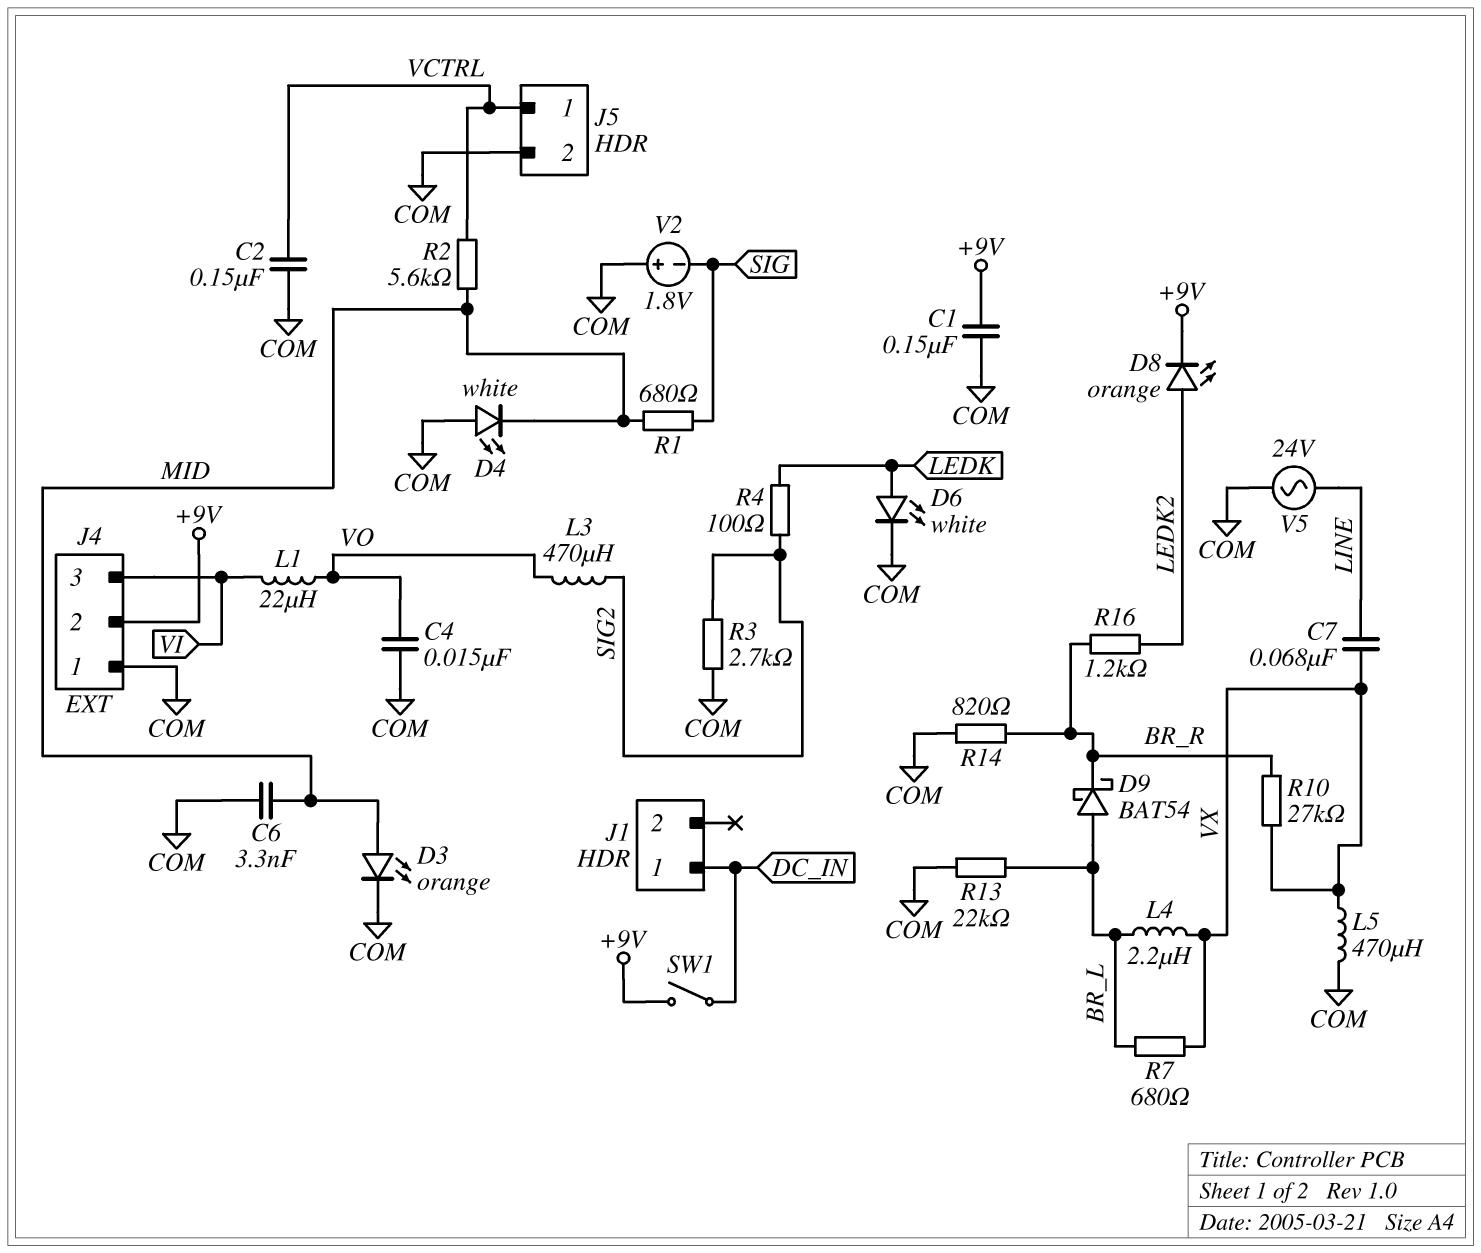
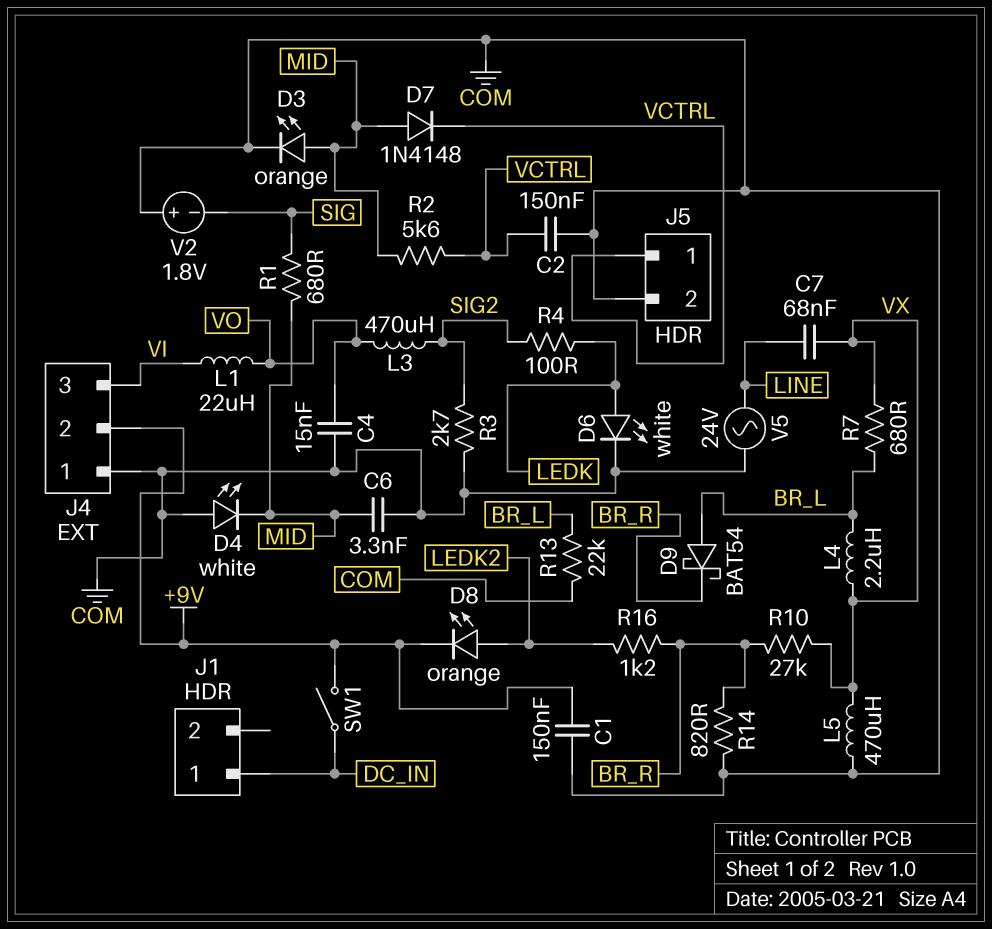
D7: none -> diode 1N4148 (A MID, K VCTRL)

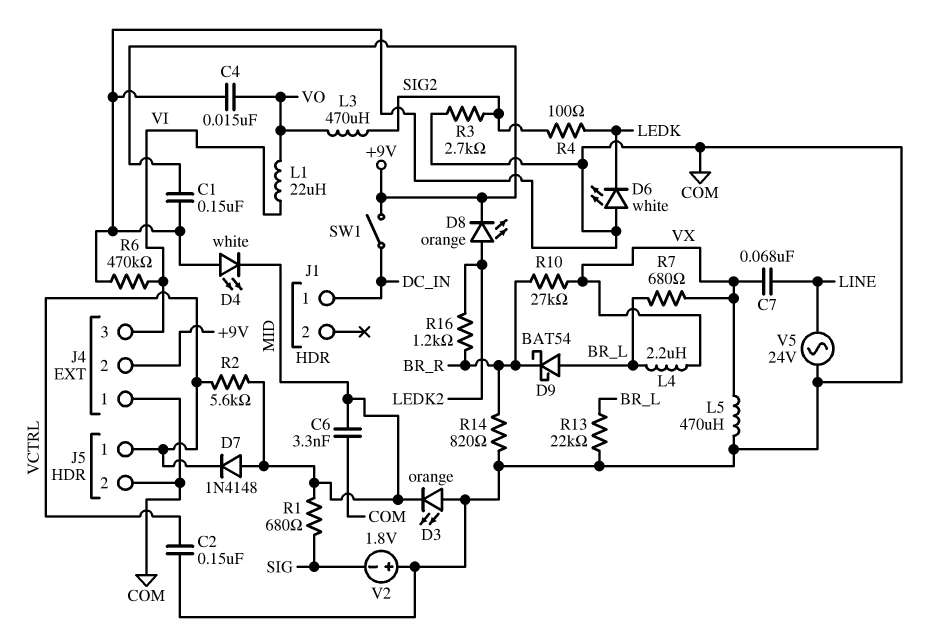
D3: LED orange (A MID, K COM) -> LED orange (A COM, K MID)
D6: LED white (A LEDK, K COM) -> LED white (A COM, K LEDK)
R6: none -> 470k (COM, VI)

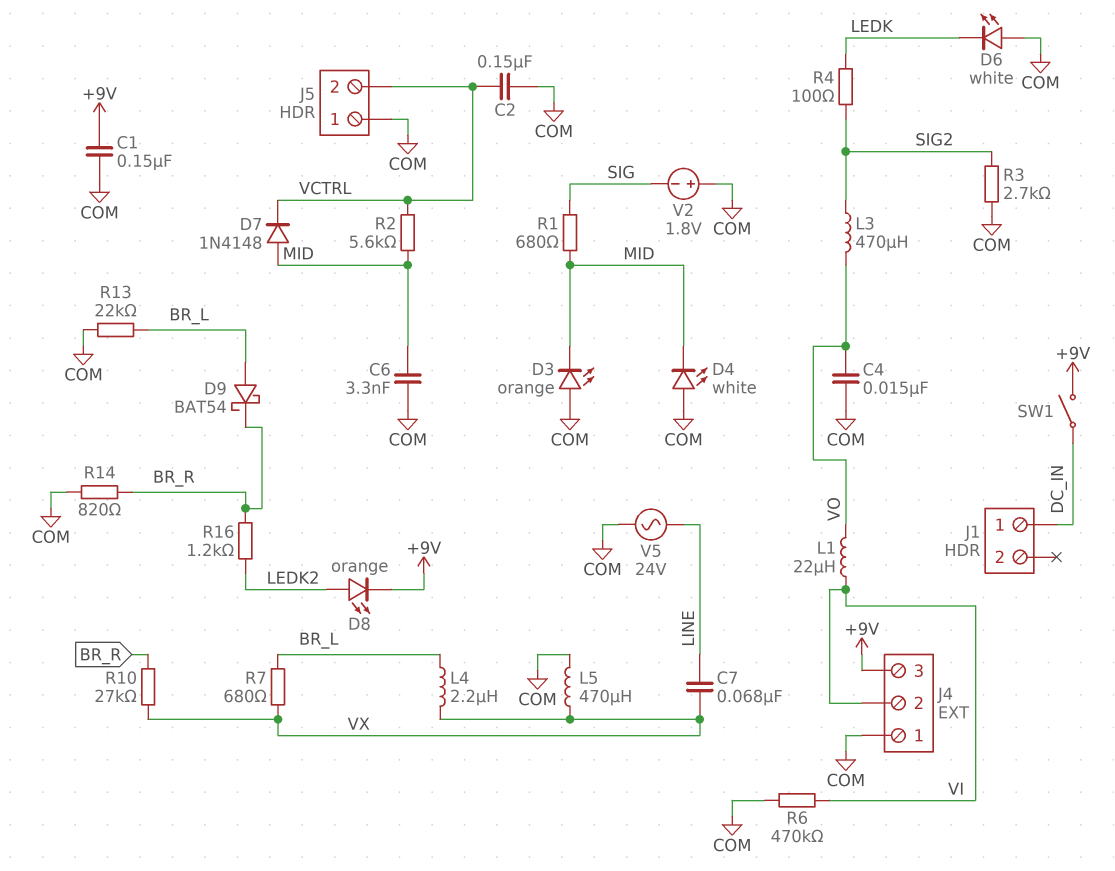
J4 pin 2: +9V -> VI
J4 pin 3: VI -> +9V
J5 pin 1: VCTRL -> COM
J5 pin 2: COM -> VCTRL

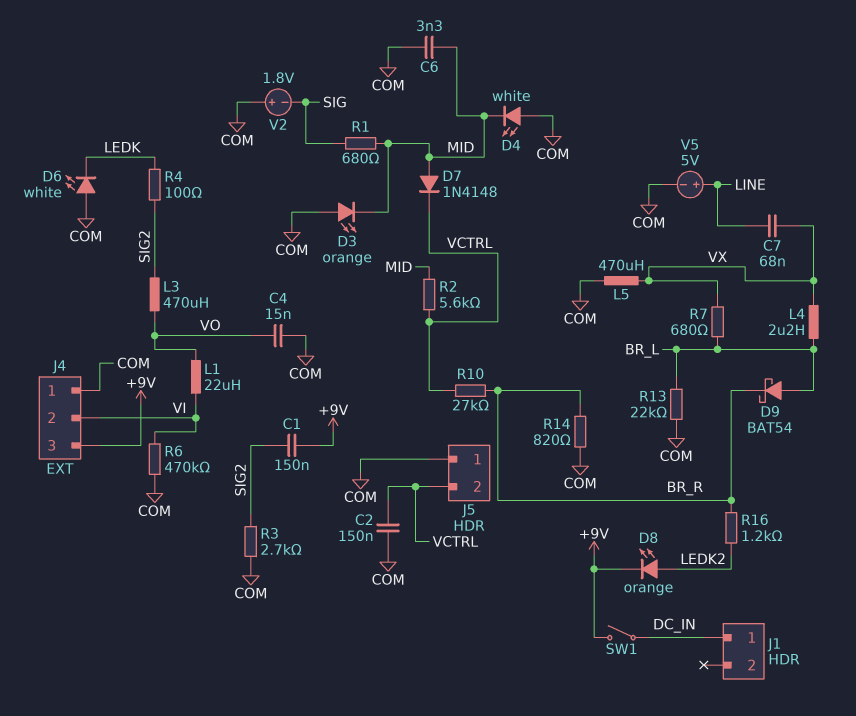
C1: 150nF (+9V, COM) -> 150nF (+9V, SIG2)
R10: 27k (BR_R, VX) -> 27k (BR_R, VCTRL)
V5: AC 24V (COM, LINE) -> 5V (plus LINE, minus COM)

